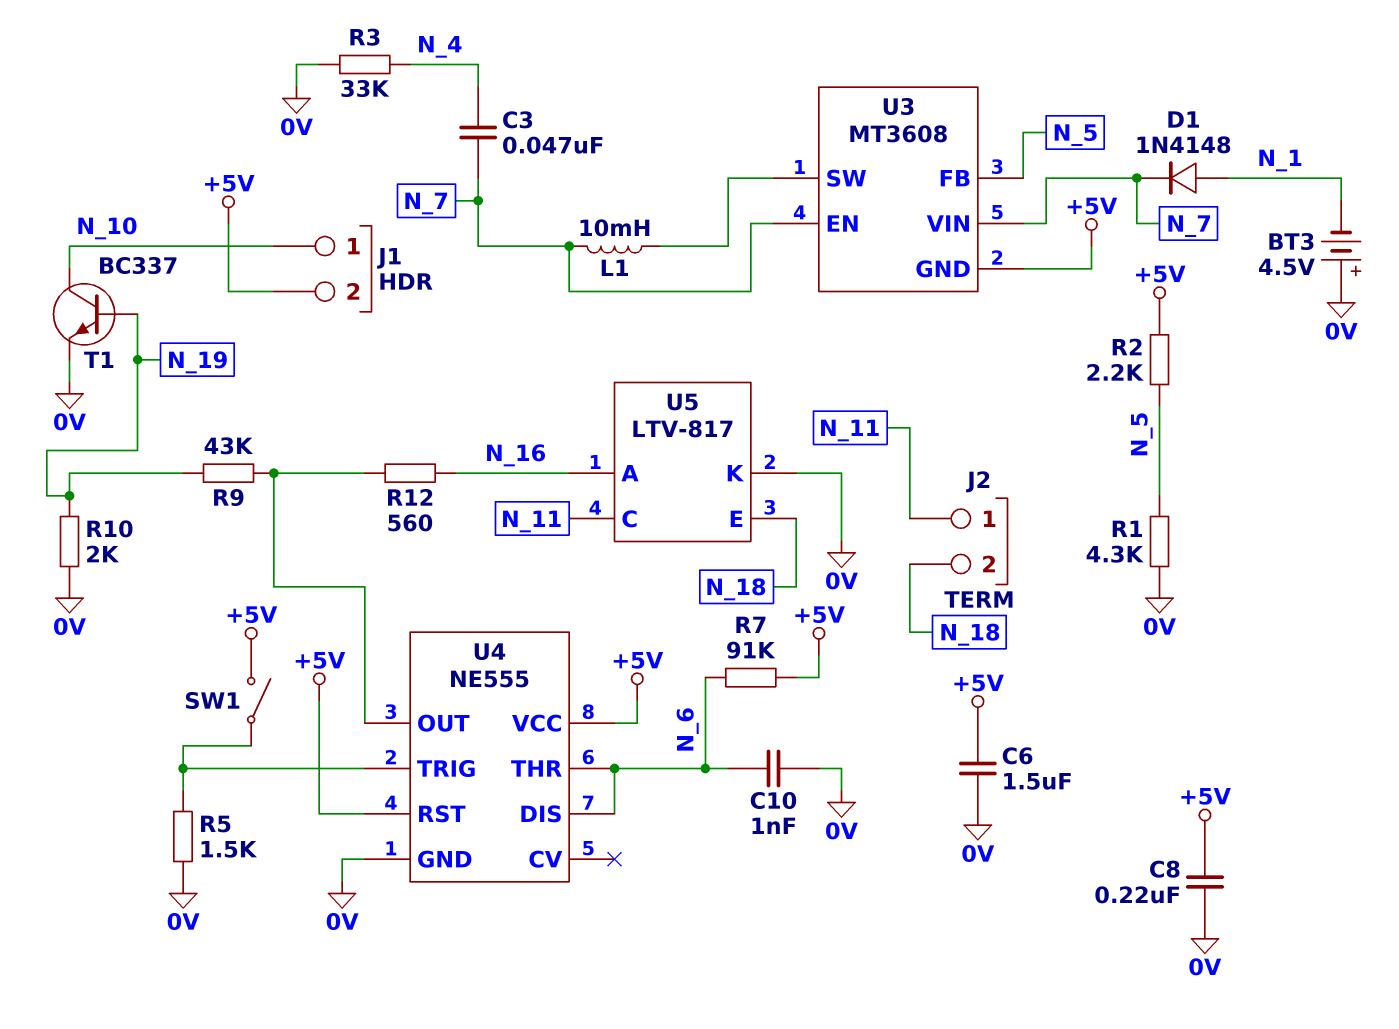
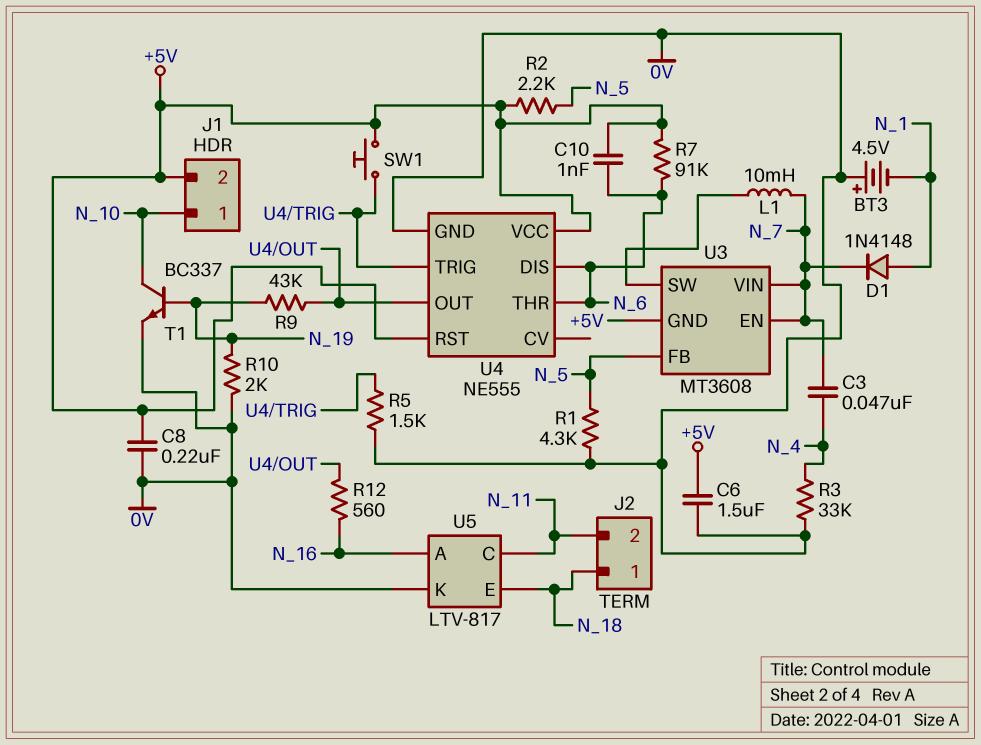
C10: 1nF (0V, N_6) -> 1nF (+5V, N_6)
J2 pin 1: N_11 -> N_18
J2 pin 2: N_18 -> N_11
SW1: switch (+5V, U4/TRIG) -> button (+5V, U4/TRIG)

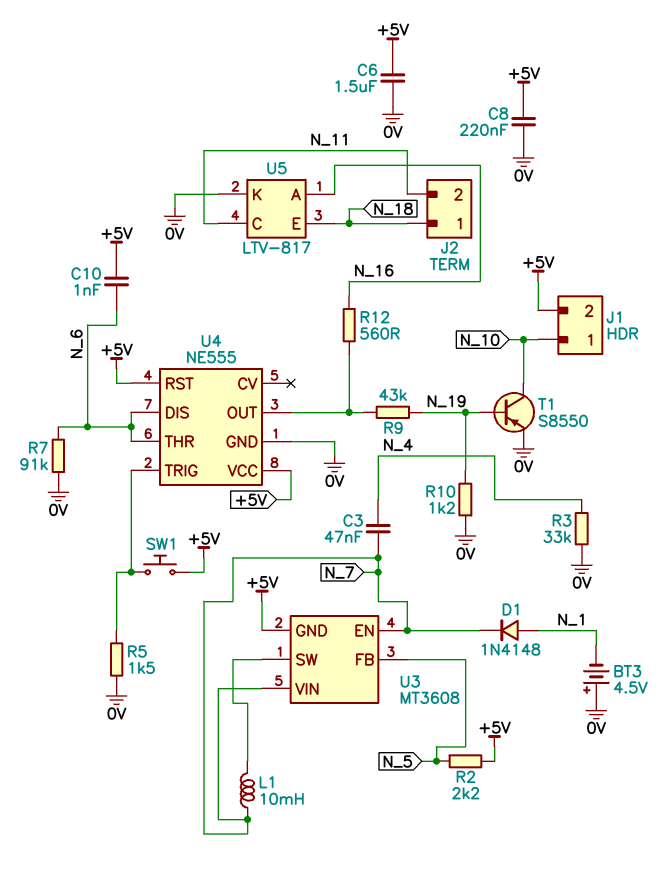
R1: 4.3k (0V, N_5) -> none
R7: 91k (+5V, N_6) -> 91k (0V, N_6)
R10: 2k (0V, N_19) -> 1.2k (0V, N_19)
T1: NPN BC337 (B N_19, C N_10, E 0V) -> PNP S8550 (B N_19, C N_10, E 0V)

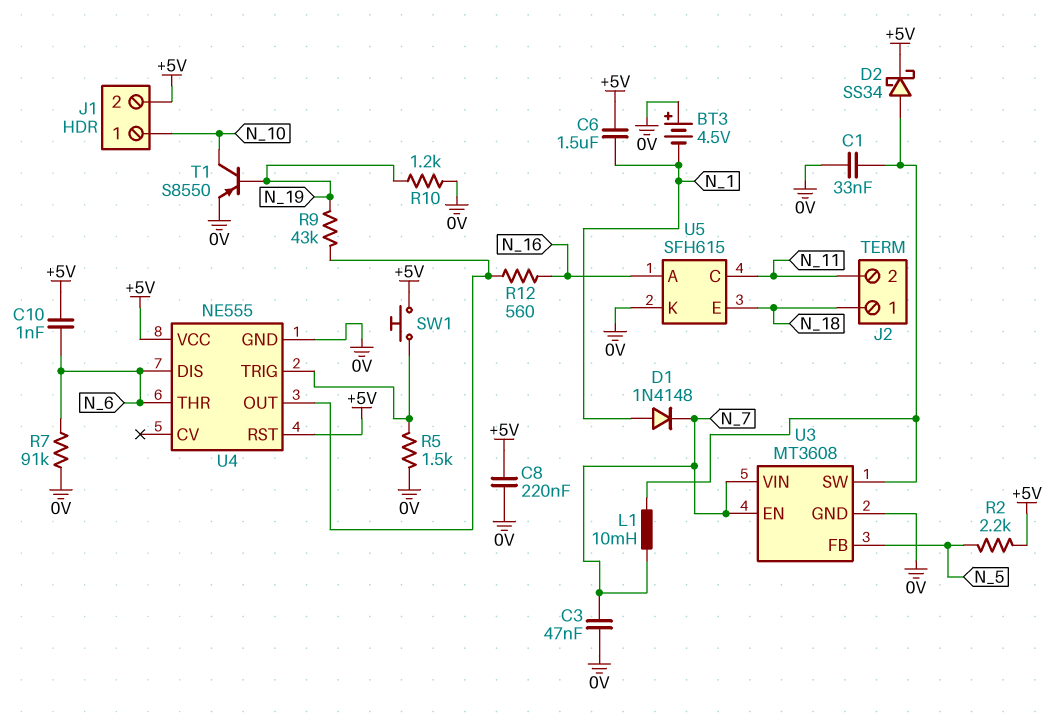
C1: none -> 33nF (0V, U3/SW)
C3: 47nF (N_4, N_7) -> 47nF (0V, N_7)
C6: 1.5uF (+5V, 0V) -> 1.5uF (+5V, N_1)
D2: none -> schottky SS34 (A U3/SW, K +5V)
R3: 33k (0V, N_4) -> none
U3 pin GND: +5V -> 0V
U5: LTV-817 -> SFH615

